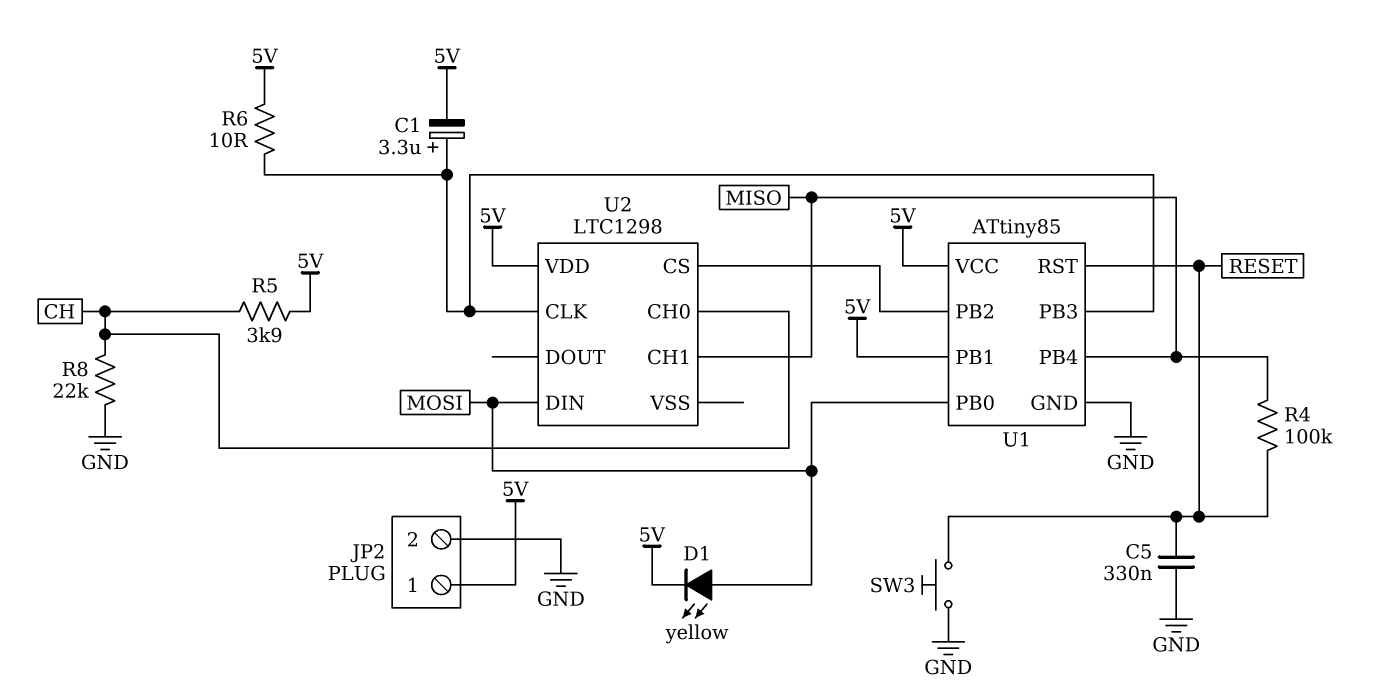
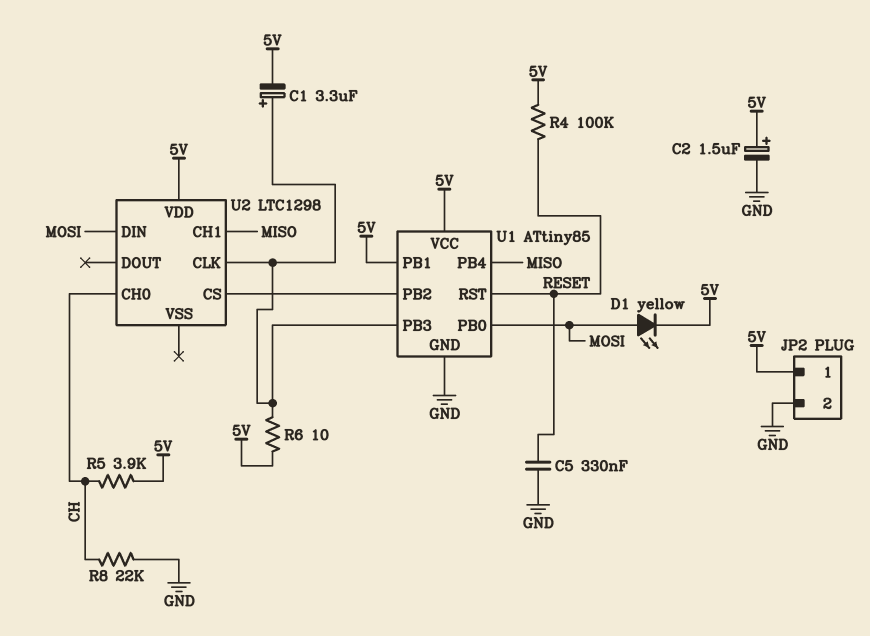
C2: none -> 1.5uF (plus 5V, minus GND)
R4: 100k (MISO, RESET) -> 100k (5V, RESET)
SW3: button (GND, RESET) -> none

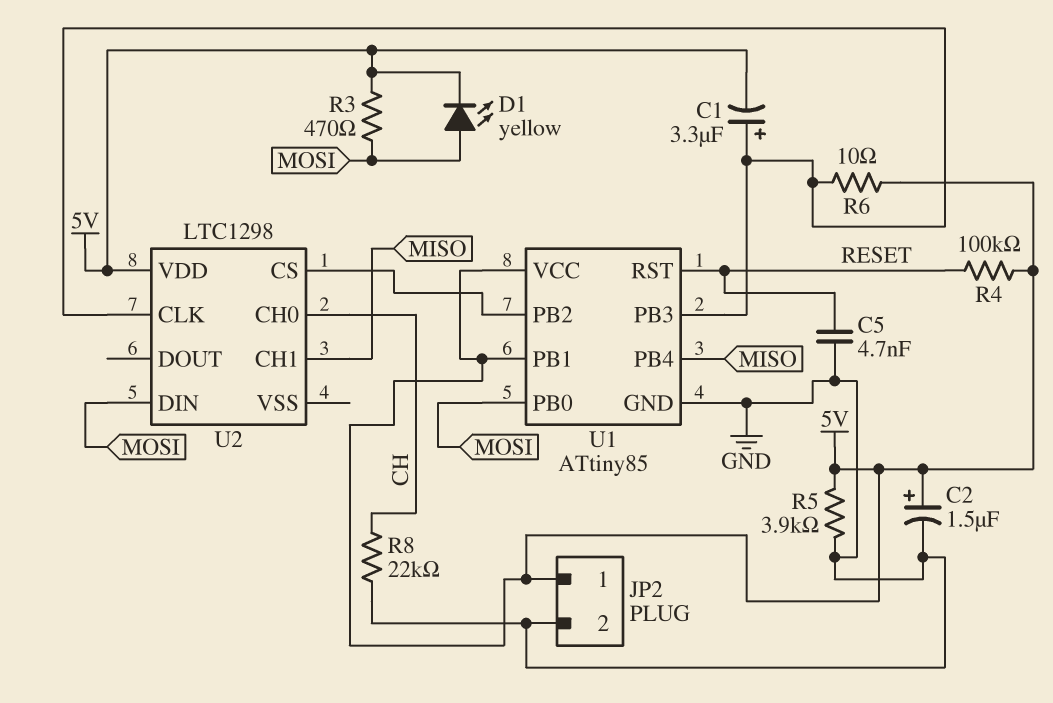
C5: 330nF (GND, RESET) -> 4.7nF (GND, RESET)
R3: none -> 470 (5V, MOSI)
R5: 3.9k (5V, CH) -> 3.9k (5V, GND)

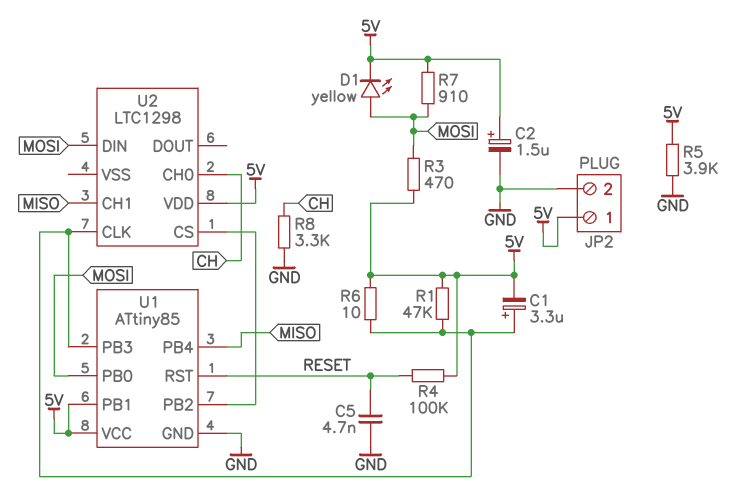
R1: none -> 47k (5V, U1/PB3)
R7: none -> 910 (5V, MOSI)
R8: 22k (CH, GND) -> 3.3k (CH, GND)

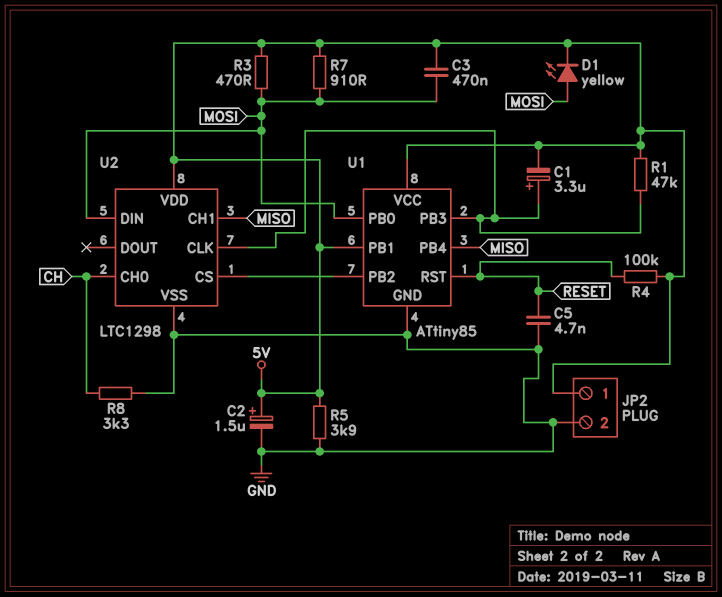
C3: none -> 470nF (5V, MOSI)
R6: 10 (5V, U1/PB3) -> none
U2 pin VSS: none -> GND

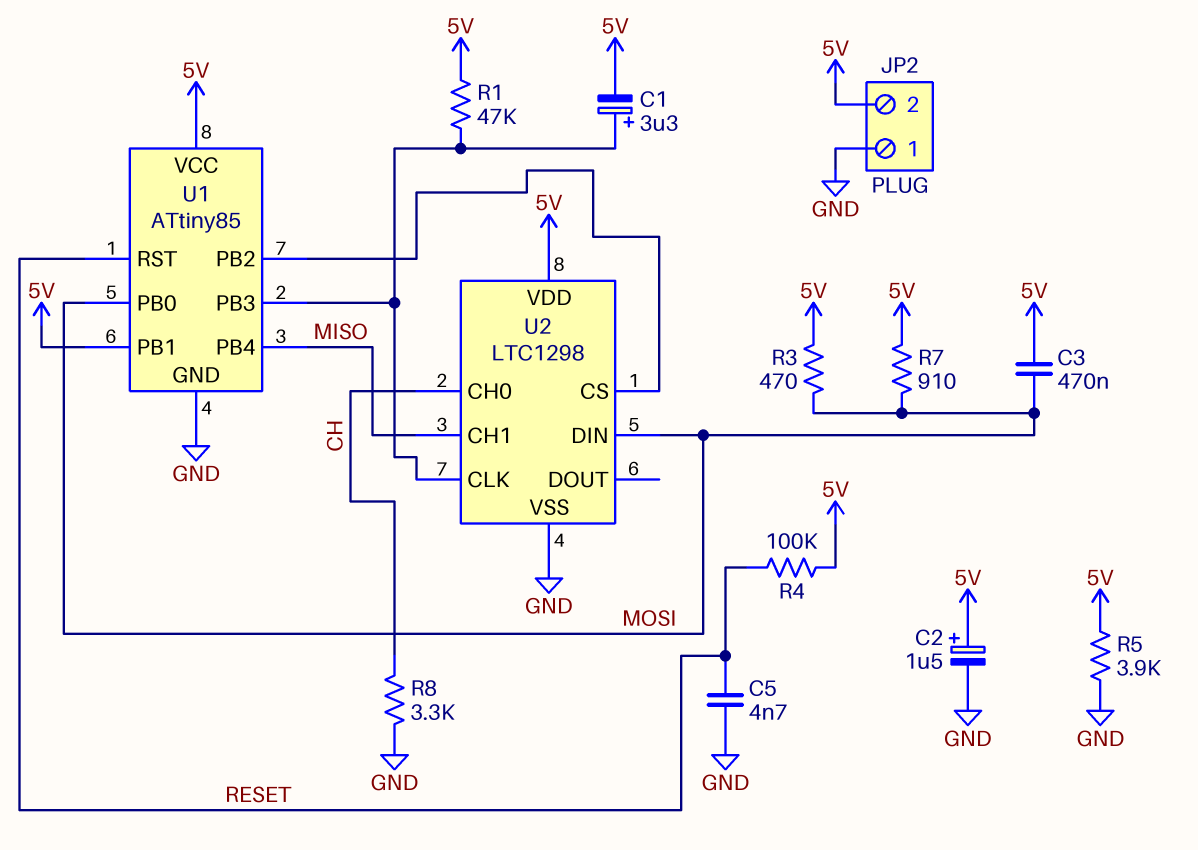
D1: LED yellow (A MOSI, K 5V) -> none
JP2 pin 1: 5V -> GND
JP2 pin 2: GND -> 5V

